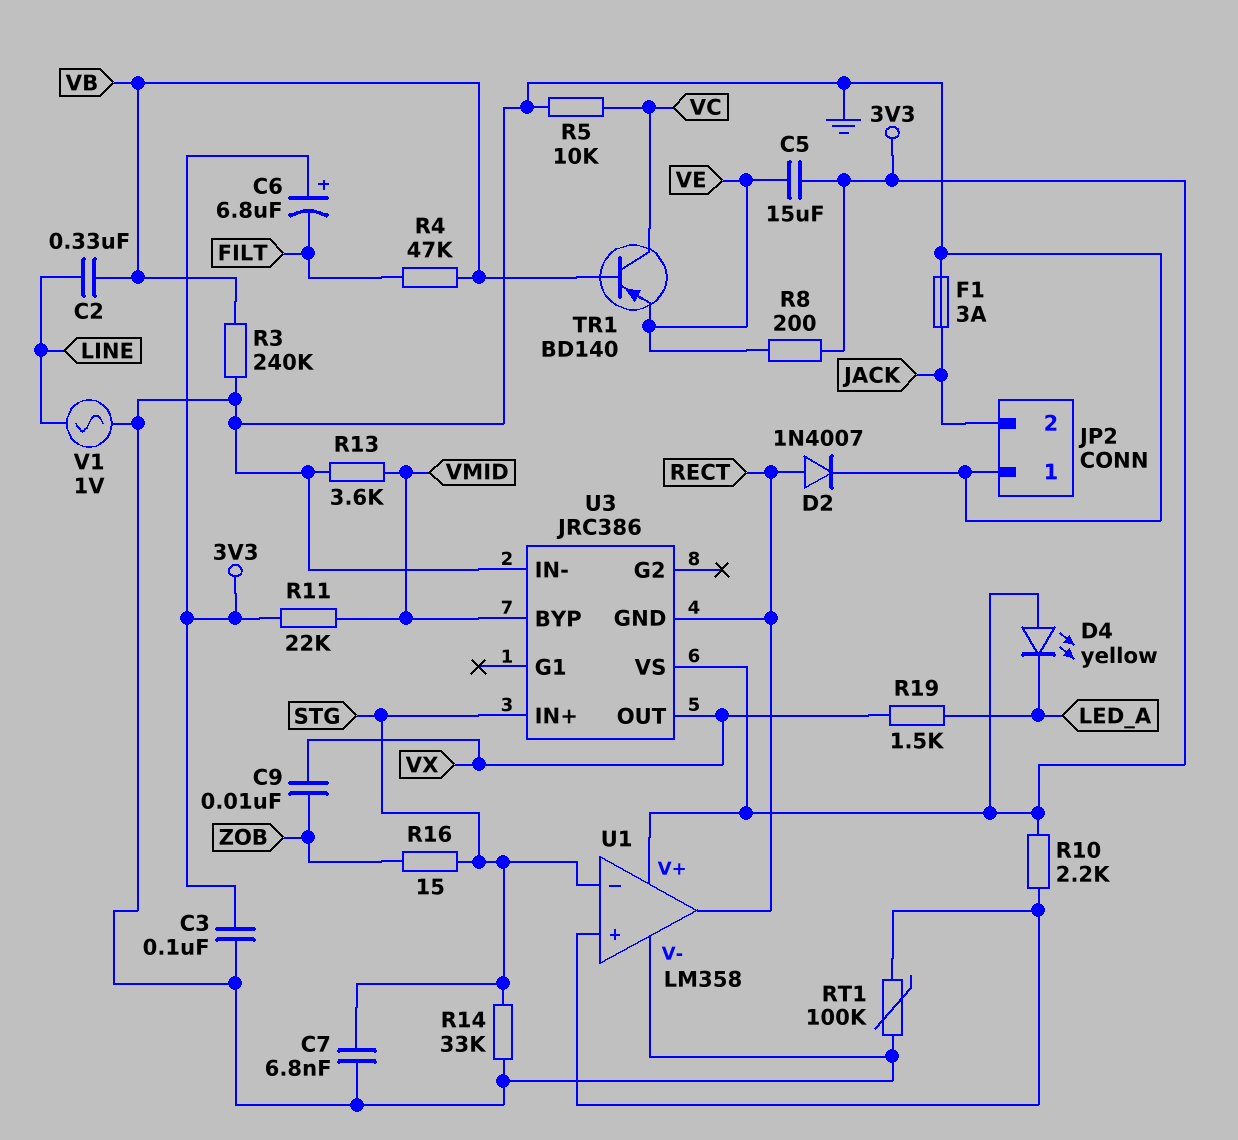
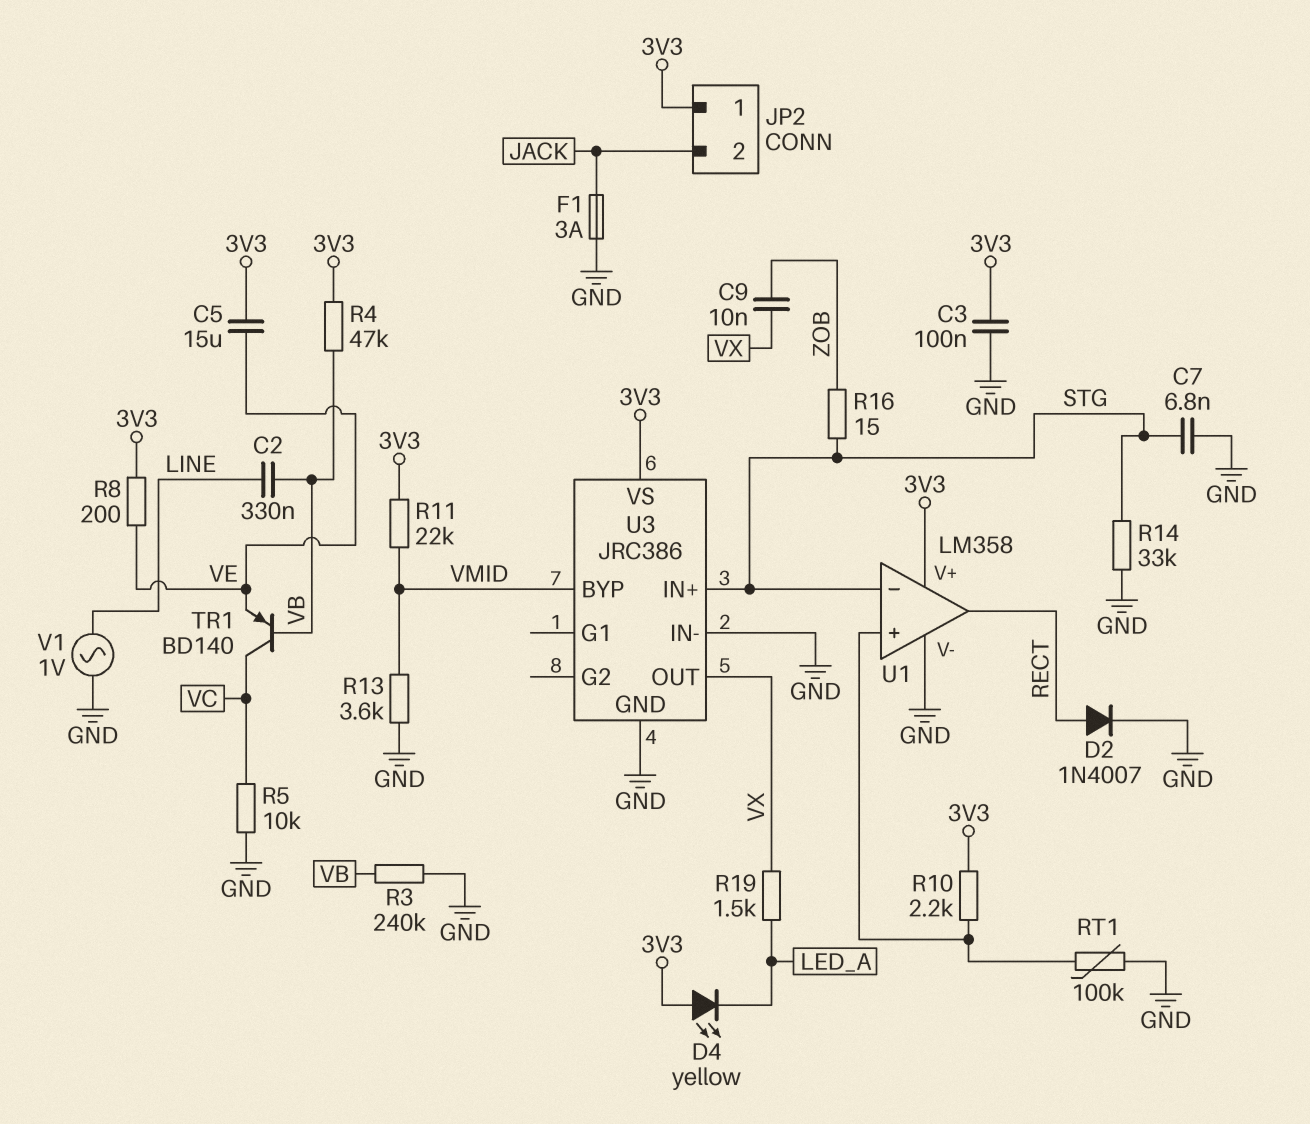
C6: 6.8uF (plus 3V3, minus FILT) -> none
JP2 pin 1: GND -> 3V3
R4: 47k (FILT, VB) -> 47k (3V3, VB)
U3 pin GND: RECT -> GND

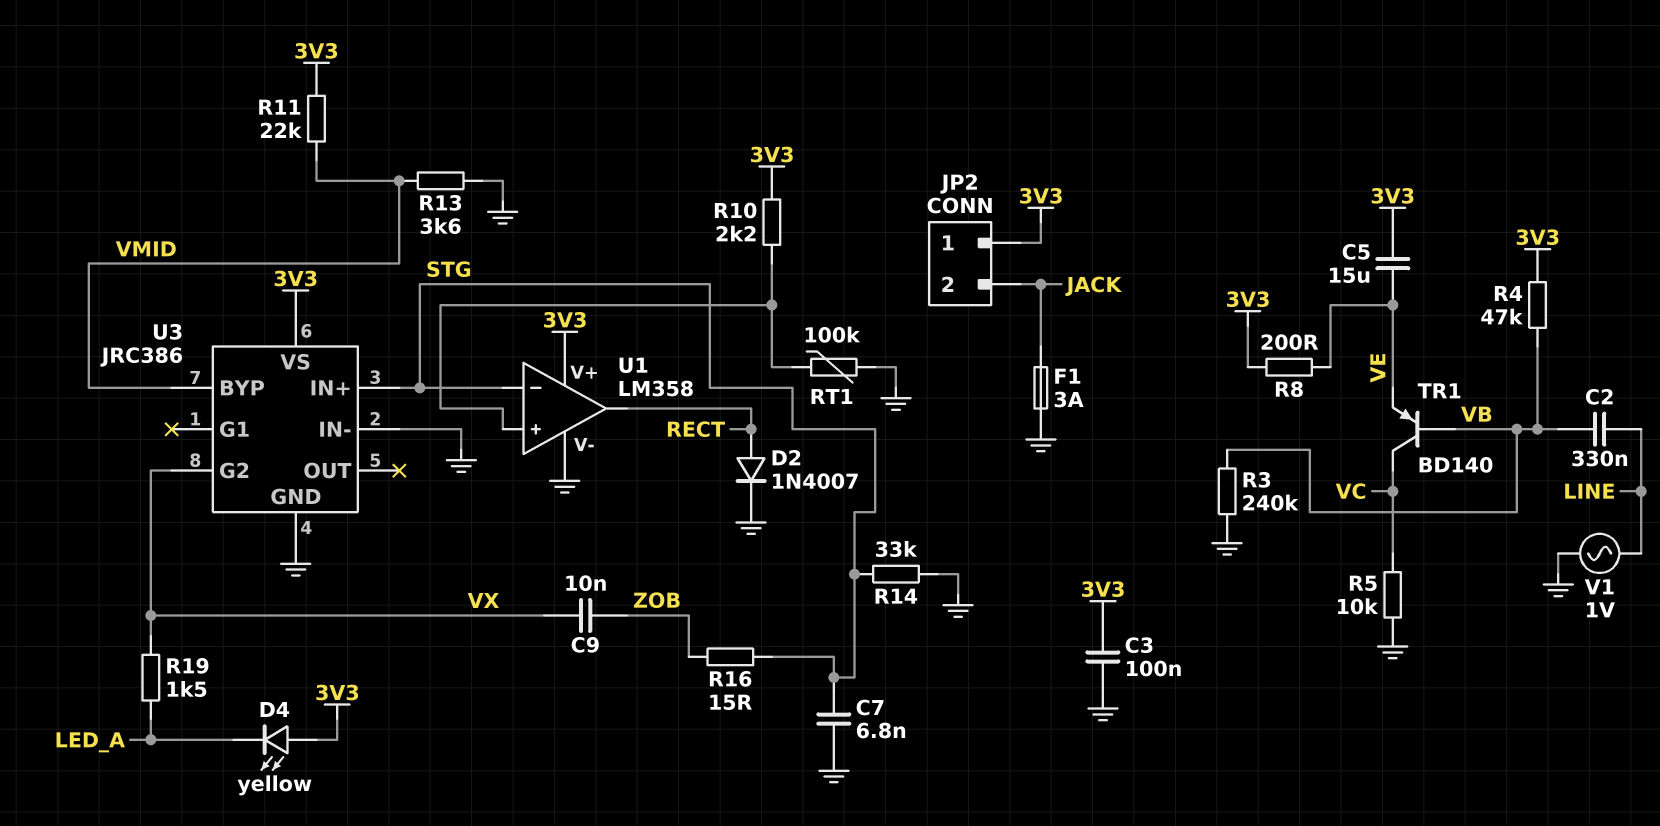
U3 pin G2: none -> VX
U3 pin OUT: VX -> none

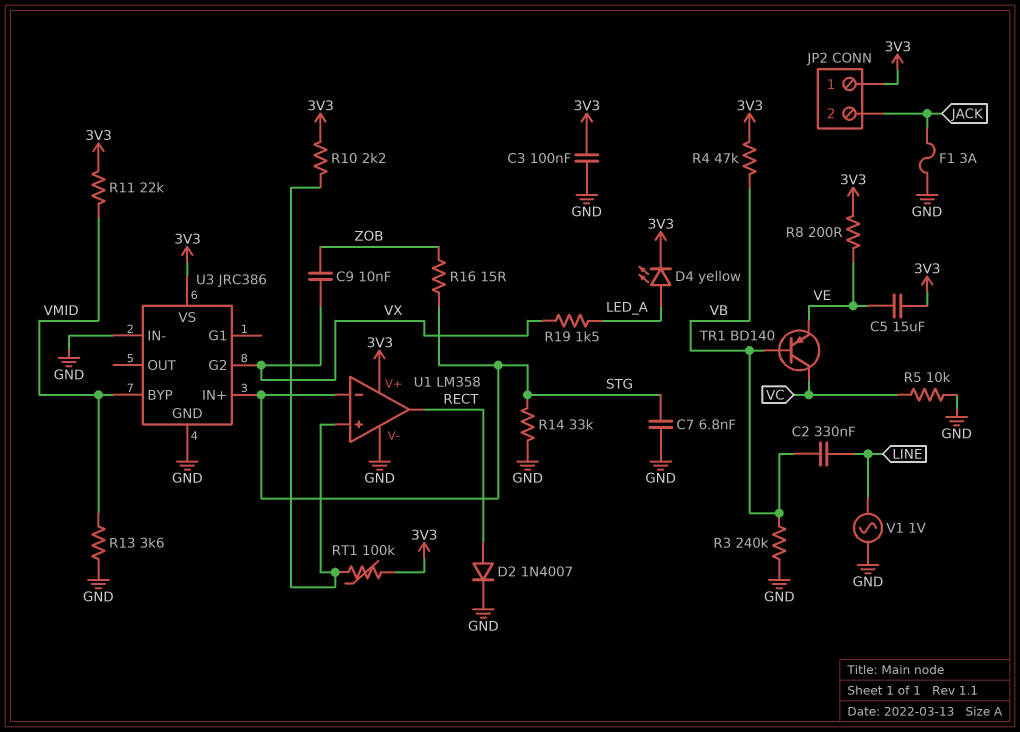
D4: LED yellow (A 3V3, K LED_A) -> LED yellow (A LED_A, K 3V3)
RT1: 100k (GND, U1/in+) -> 100k (3V3, U1/in+)

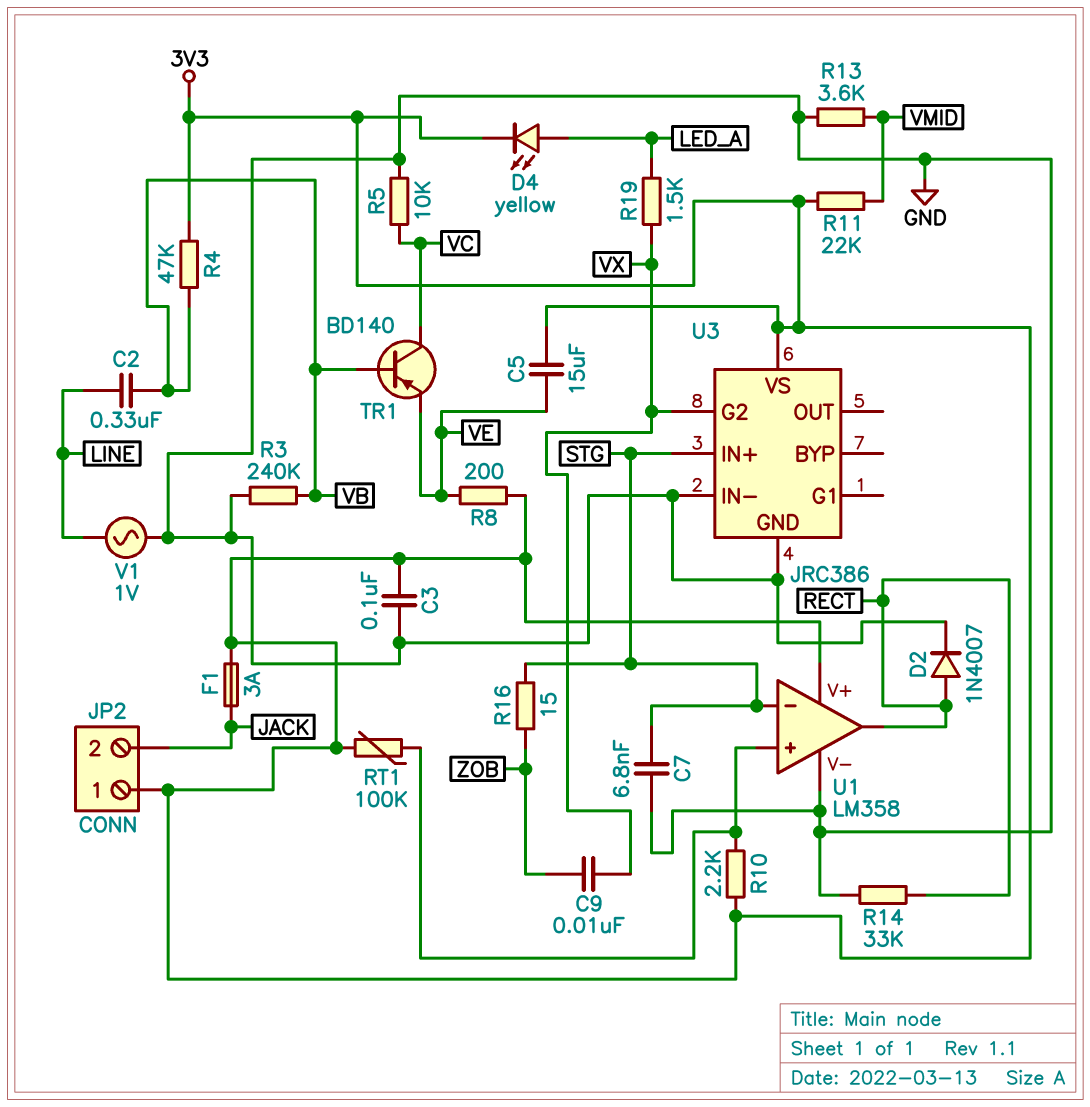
F1: 3A (GND, JACK) -> 3A (3V3, JACK)
R14: 33k (GND, STG) -> 33k (GND, RECT)
U3 pin BYP: VMID -> none

